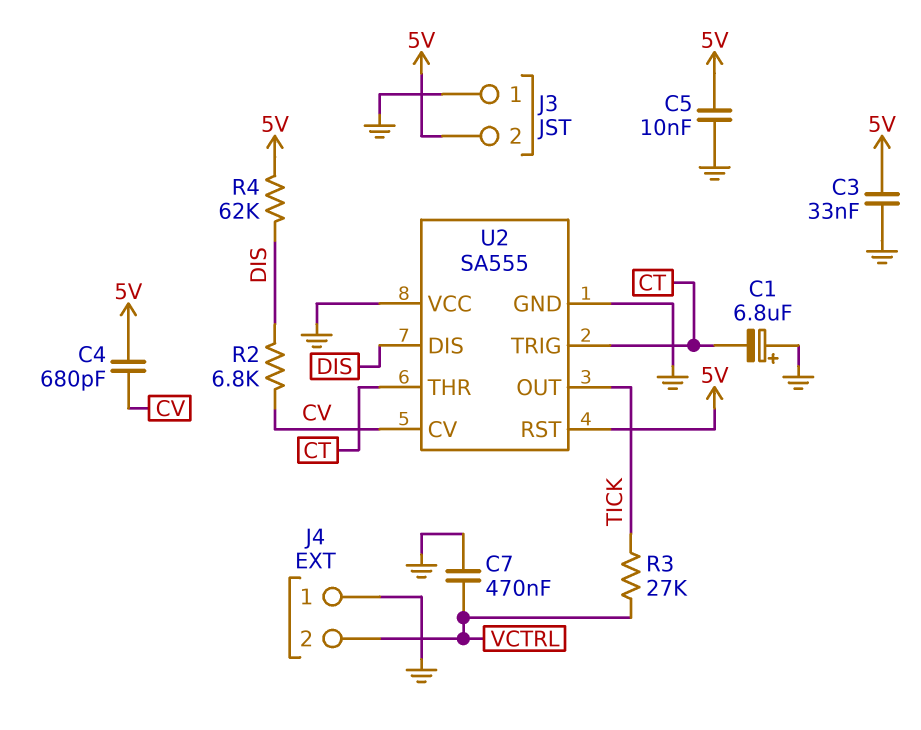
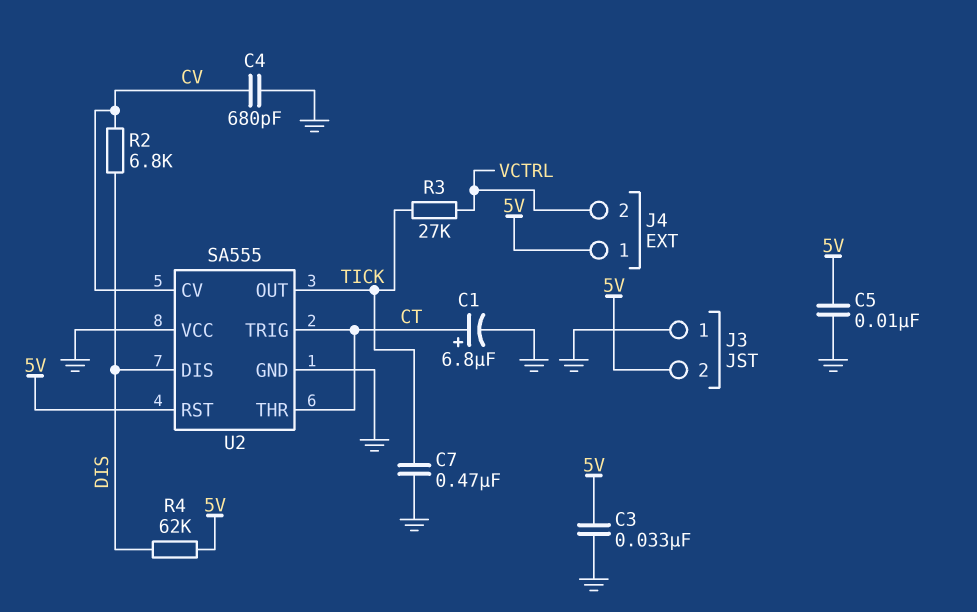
C1: 6.8uF (plus GND, minus CT) -> 6.8uF (plus CT, minus GND)
C4: 680pF (5V, CV) -> 680pF (CV, GND)
C7: 470nF (GND, VCTRL) -> 470nF (GND, TICK)
J4 pin 1: GND -> 5V

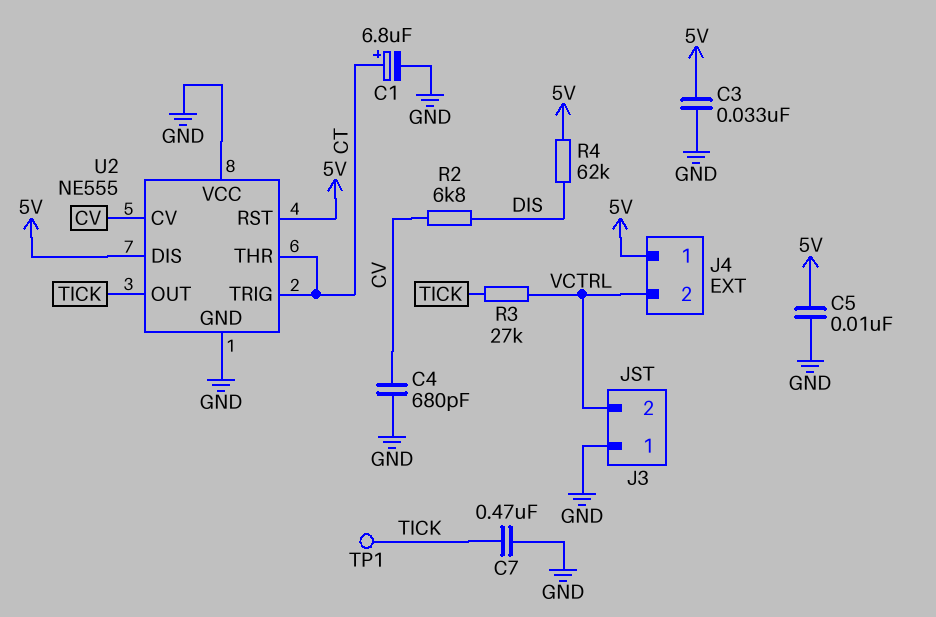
J3 pin 2: 5V -> VCTRL
TP1: none -> test point (TICK)
U2: SA555 -> NE555
U2 pin DIS: DIS -> 5V

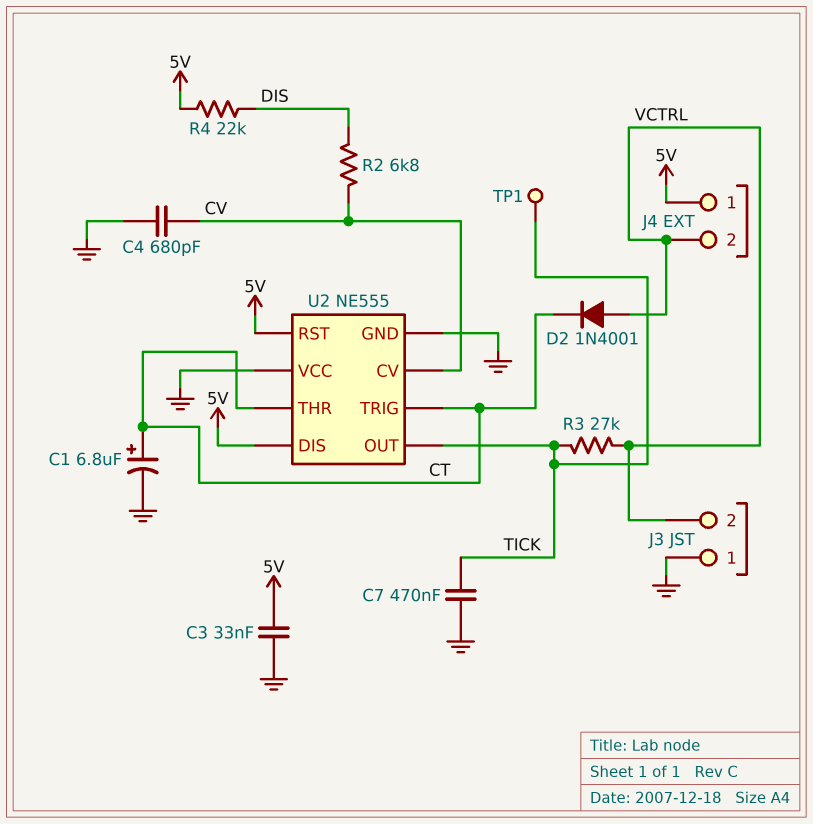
C5: 10nF (5V, GND) -> none
D2: none -> diode 1N4001 (A VCTRL, K CT)
R4: 62k (5V, DIS) -> 22k (5V, DIS)

